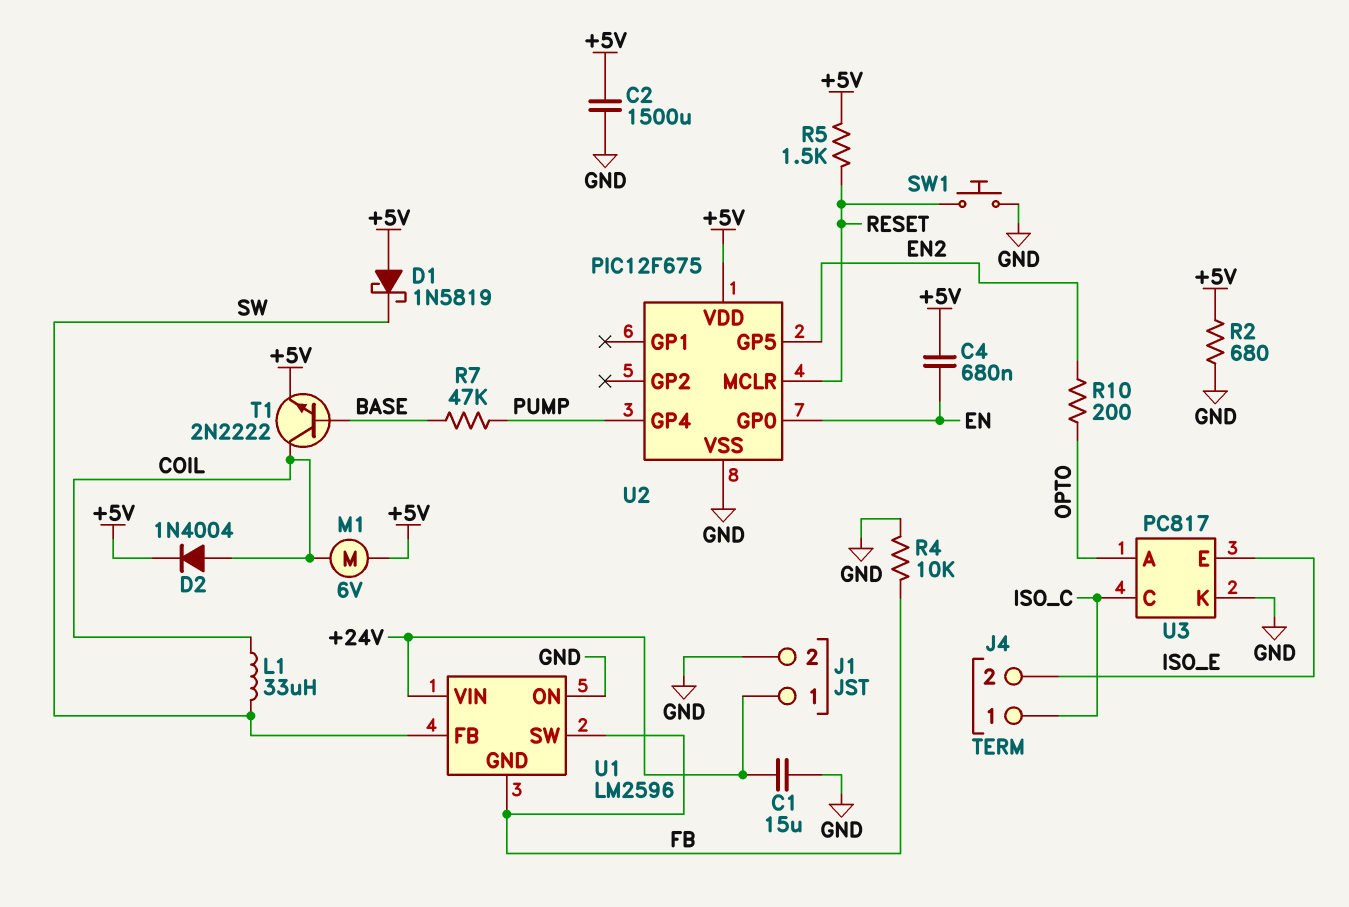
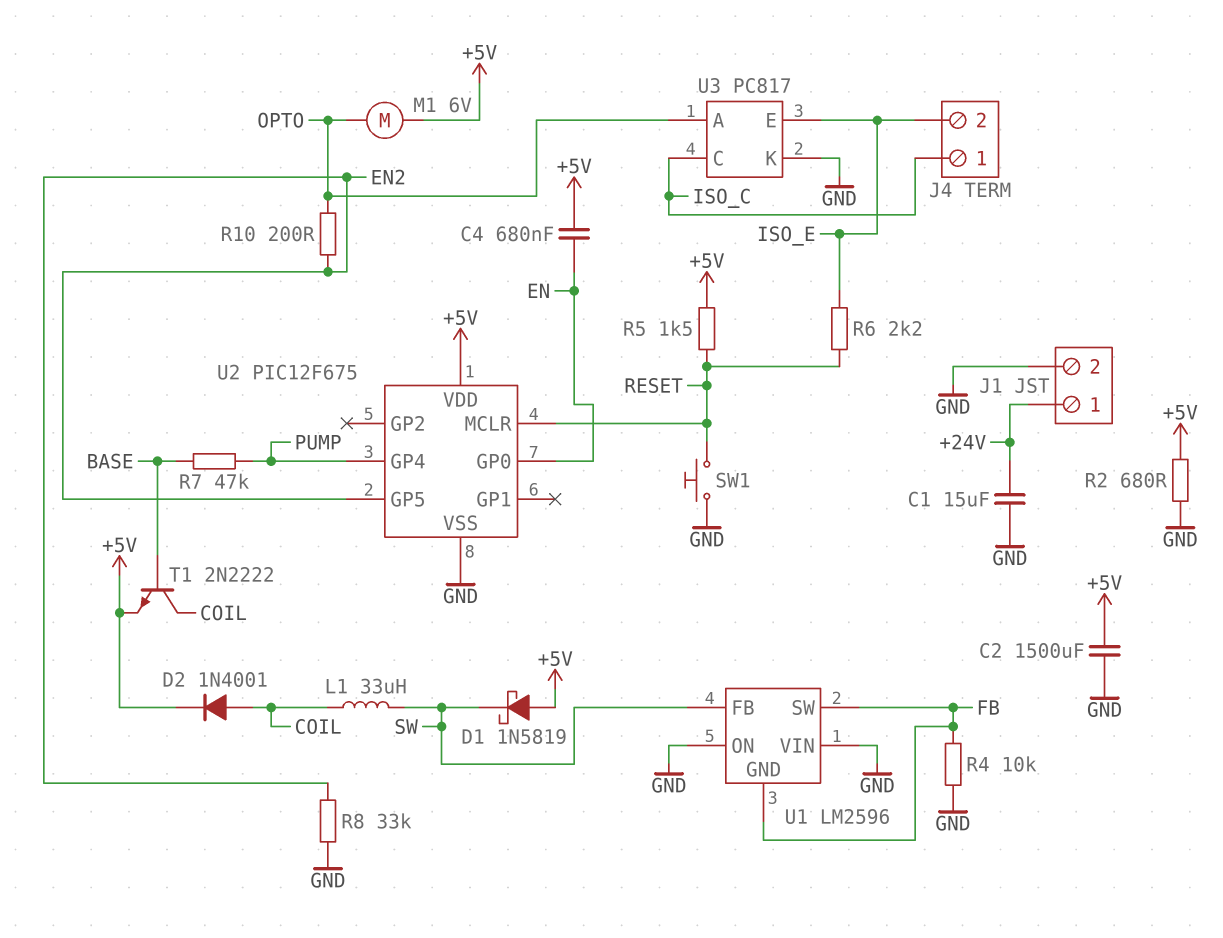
D2: diode 1N4004 (A COIL, K +5V) -> diode 1N4001 (A COIL, K +5V)
M1: motor 6V (+5V, COIL) -> motor 6V (+5V, OPTO)
R6: none -> 2.2k (ISO_E, RESET)
R8: none -> 33k (EN2, GND)
U1 pin VIN: +24V -> GND

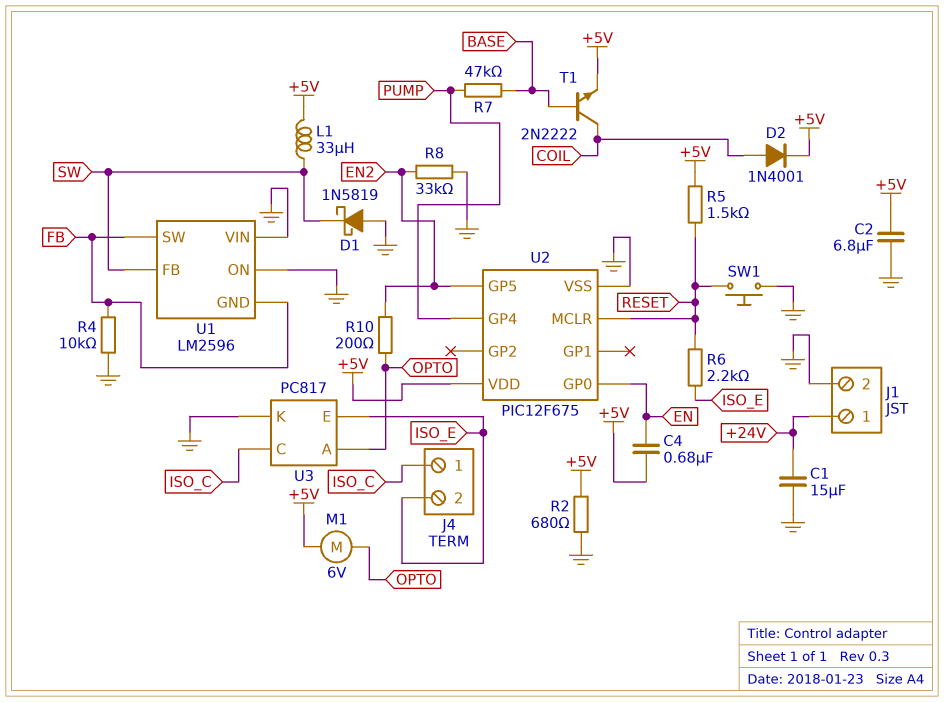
C2: 1500uF (+5V, GND) -> 6.8uF (+5V, GND)
D1: schottky 1N5819 (A +5V, K SW) -> schottky 1N5819 (A GND, K SW)
L1: 33uH (COIL, SW) -> 33uH (+5V, SW)

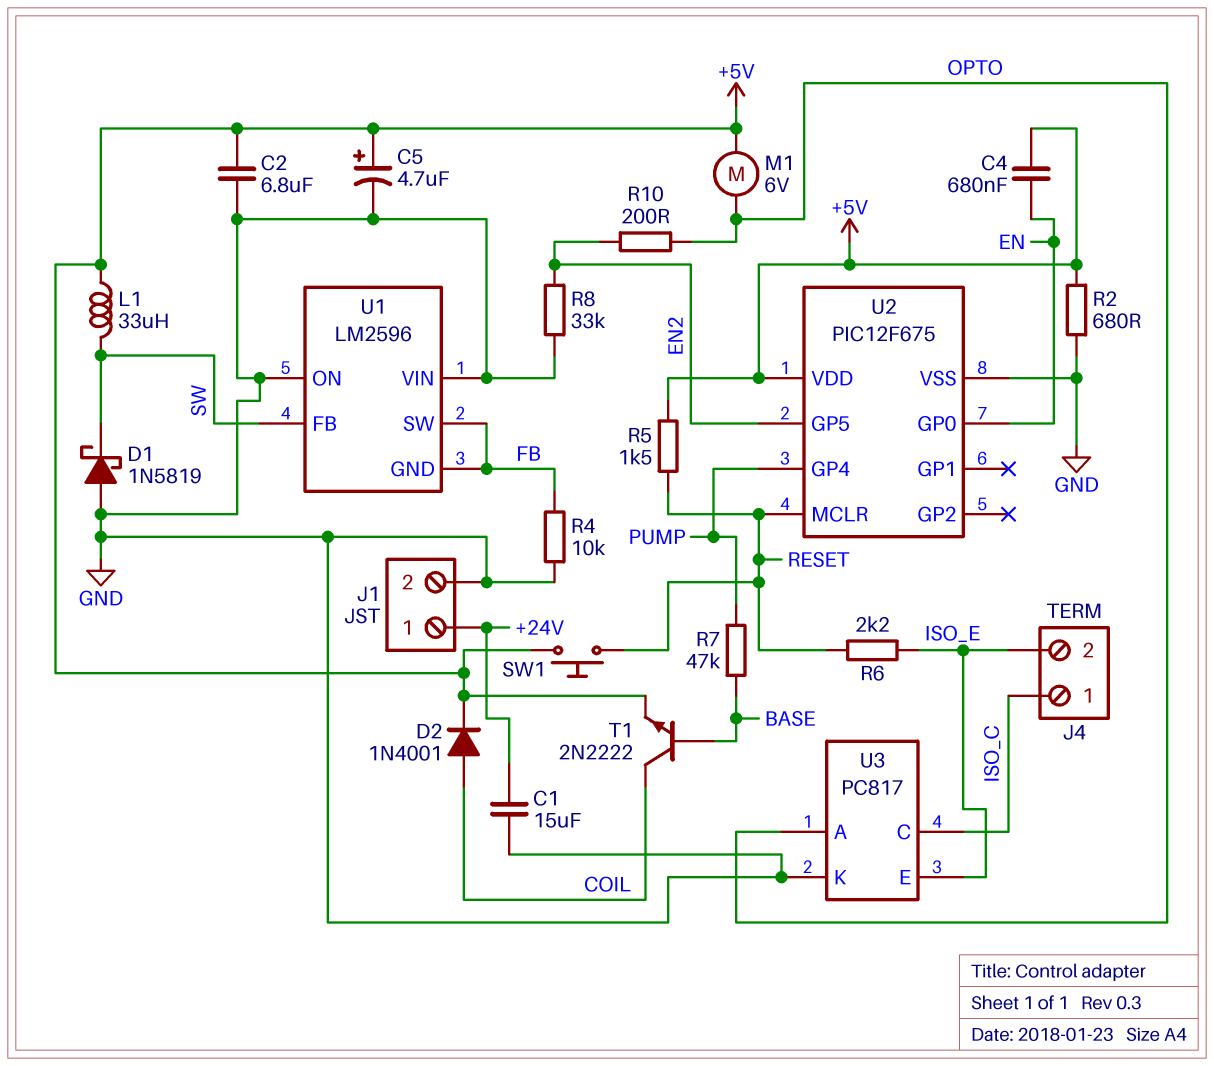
C5: none -> 4.7uF (plus +5V, minus GND)
SW1: button (GND, RESET) -> button (+5V, RESET)

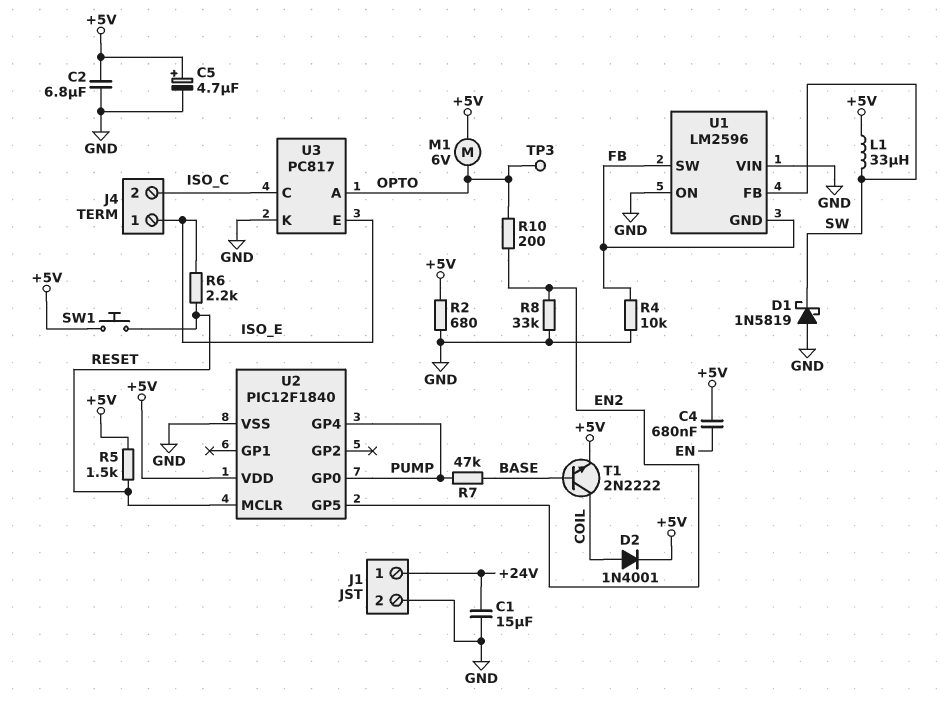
J4 pin 1: ISO_C -> ISO_E
J4 pin 2: ISO_E -> ISO_C
TP3: none -> test point (OPTO)
U2: PIC12F675 -> PIC12F1840
U2 pin GP0: EN -> PUMP

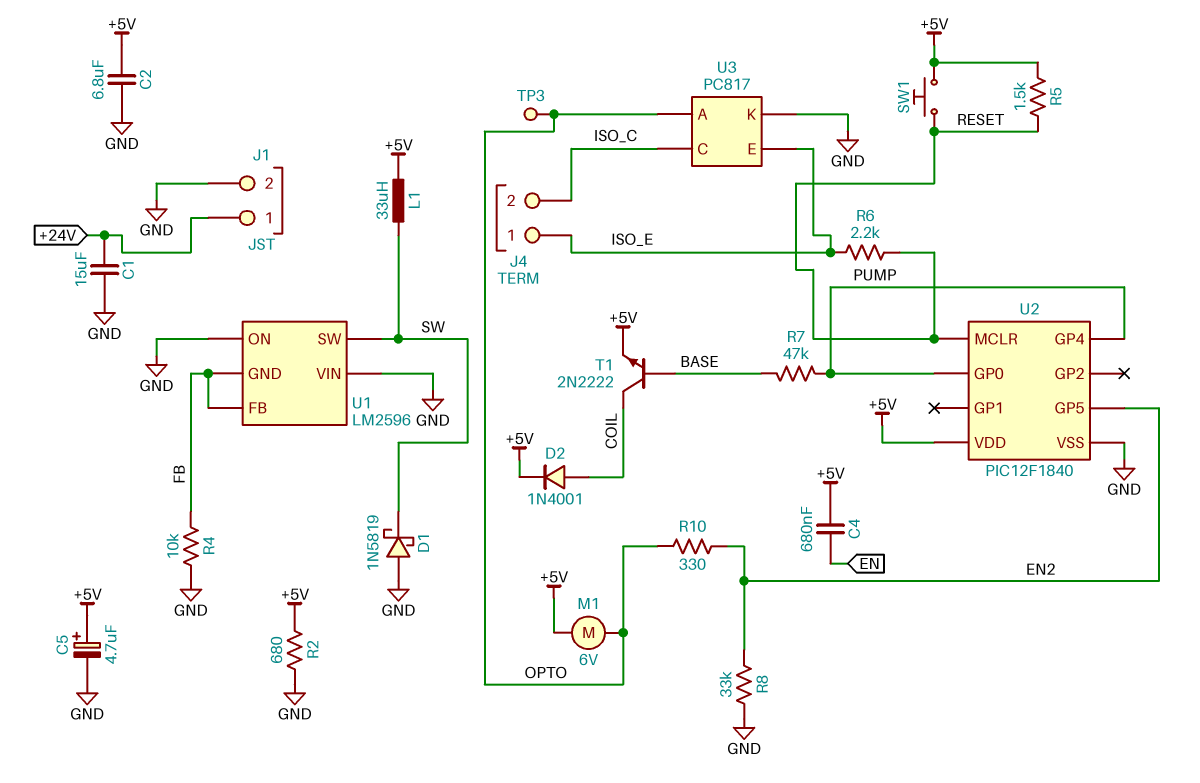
R10: 200 (EN2, OPTO) -> 330 (EN2, OPTO)
U1 pin FB: SW -> FB
U1 pin SW: FB -> SW

